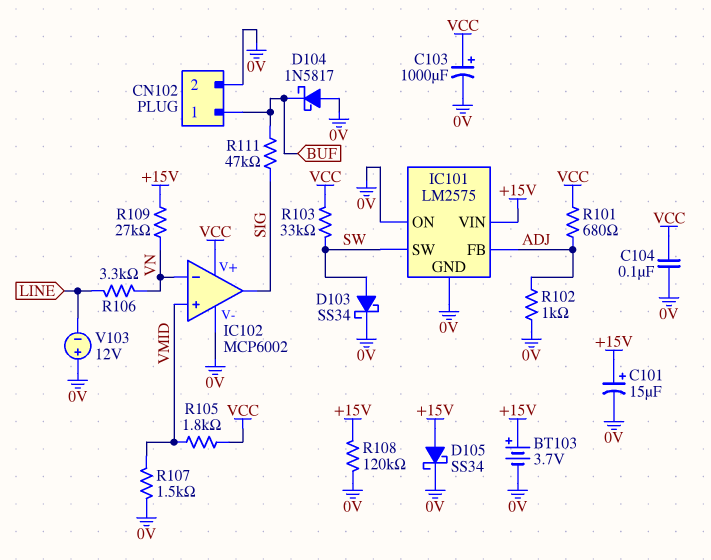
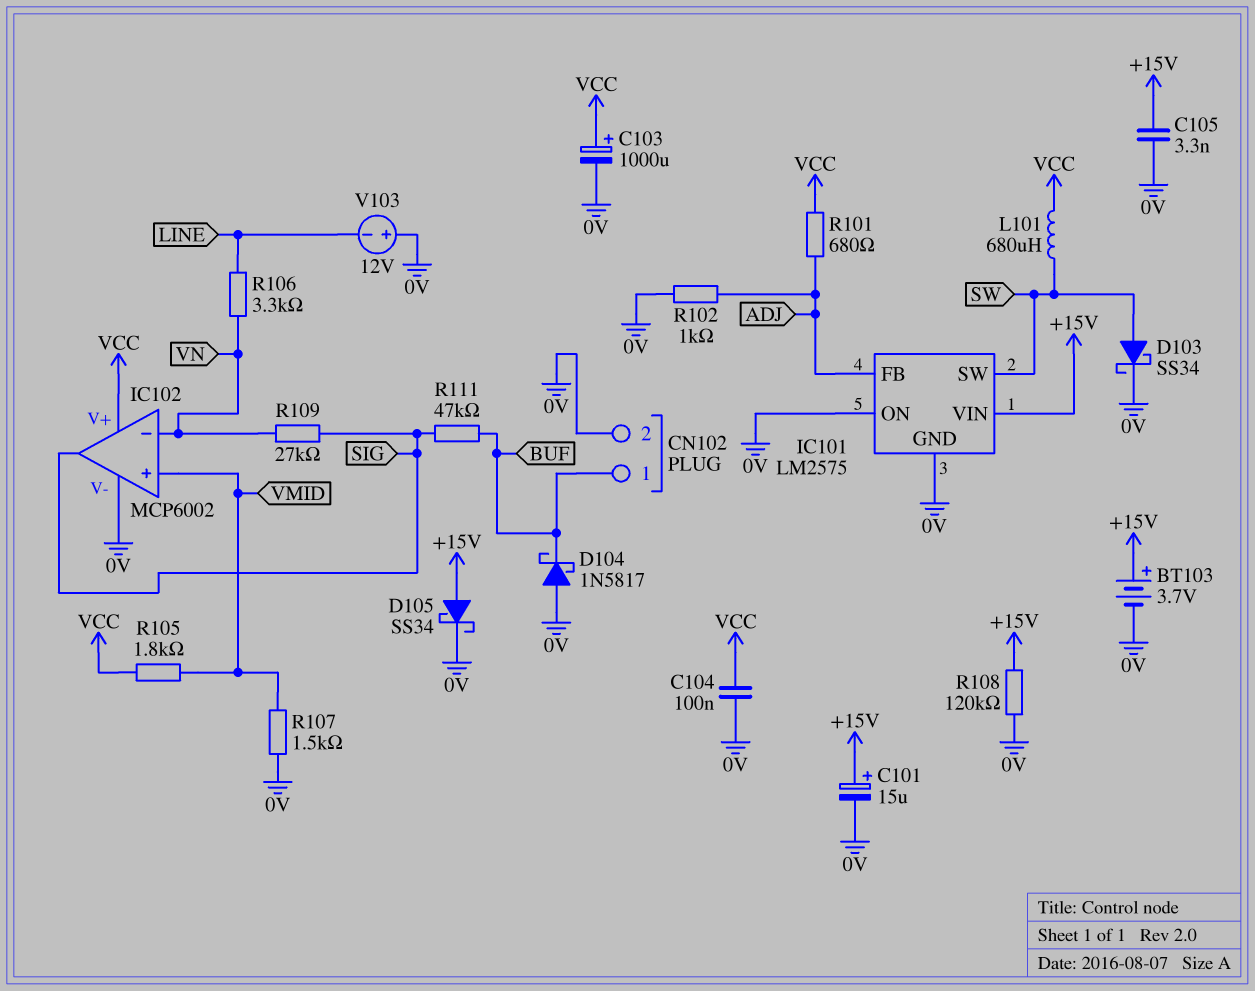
C105: none -> 3.3nF (+15V, 0V)
L101: none -> 680uH (SW, VCC)
R103: 33k (SW, VCC) -> none
R109: 27k (+15V, VN) -> 27k (SIG, VN)

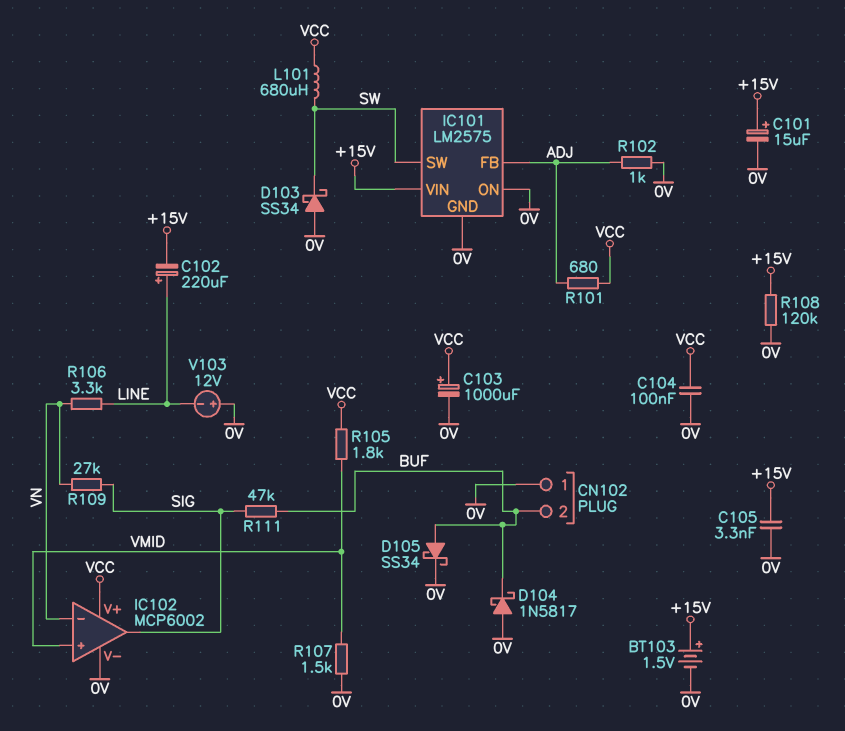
BT103: 3.7V (plus +15V, minus 0V) -> 1.5V (plus +15V, minus 0V)
C102: none -> 220uF (plus LINE, minus +15V)
CN102 pin 1: BUF -> 0V
CN102 pin 2: 0V -> BUF
D103: schottky SS34 (A SW, K 0V) -> schottky SS34 (A 0V, K SW)
D105: schottky SS34 (A +15V, K 0V) -> schottky SS34 (A BUF, K 0V)

